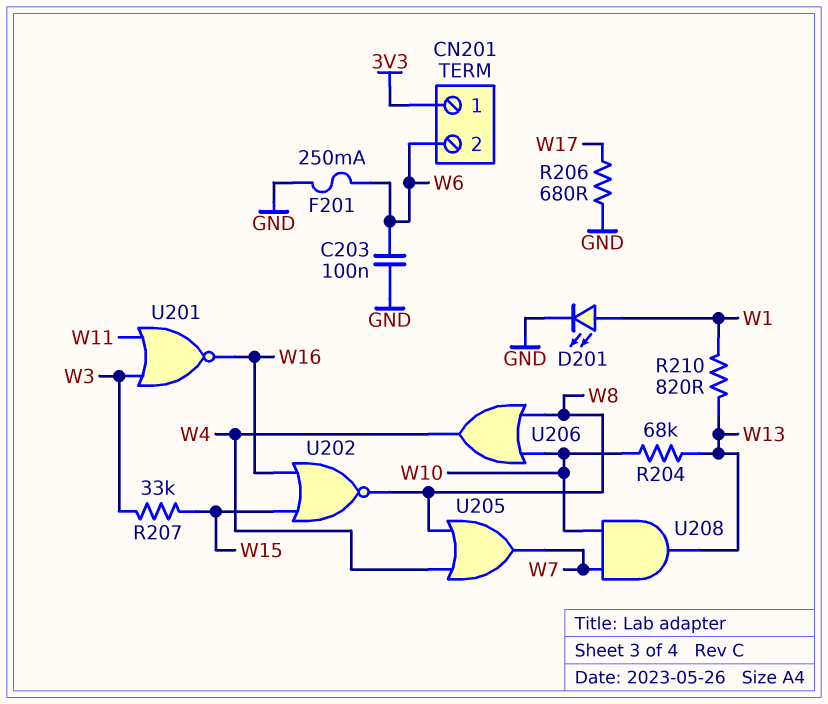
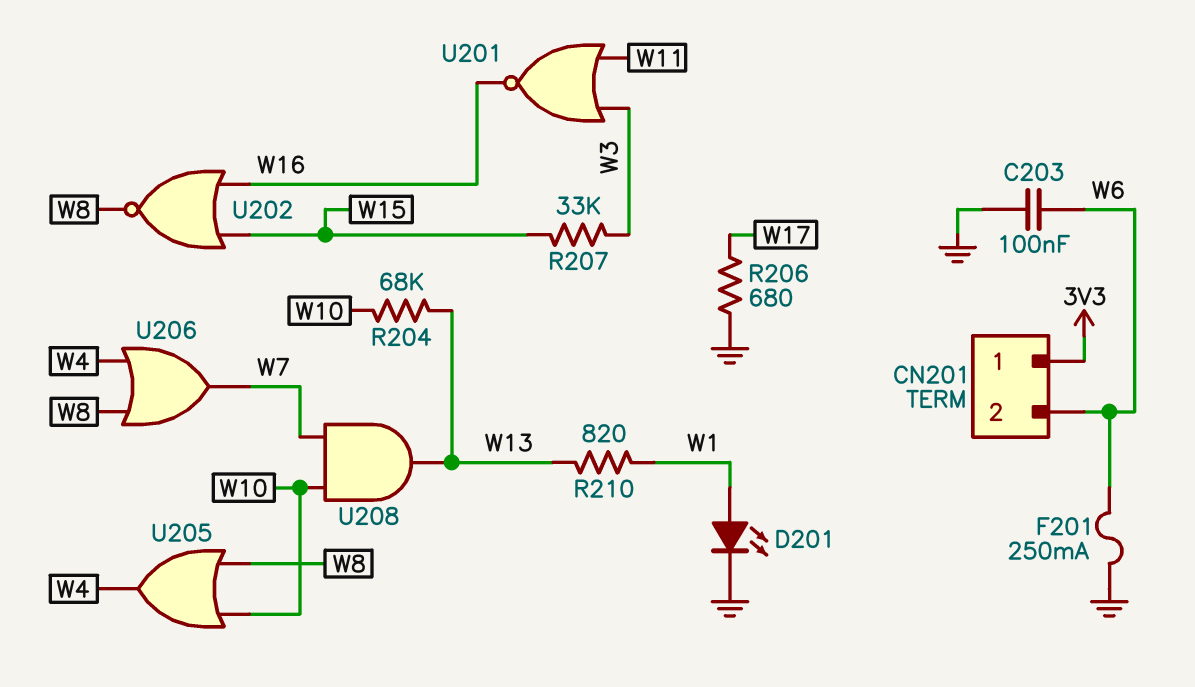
U205: OR (in W4, in W8, out W7) -> OR (in W8, in W10, out W4)
U206: OR (in W8, in W10, out W4) -> OR (in W4, in W8, out W7)

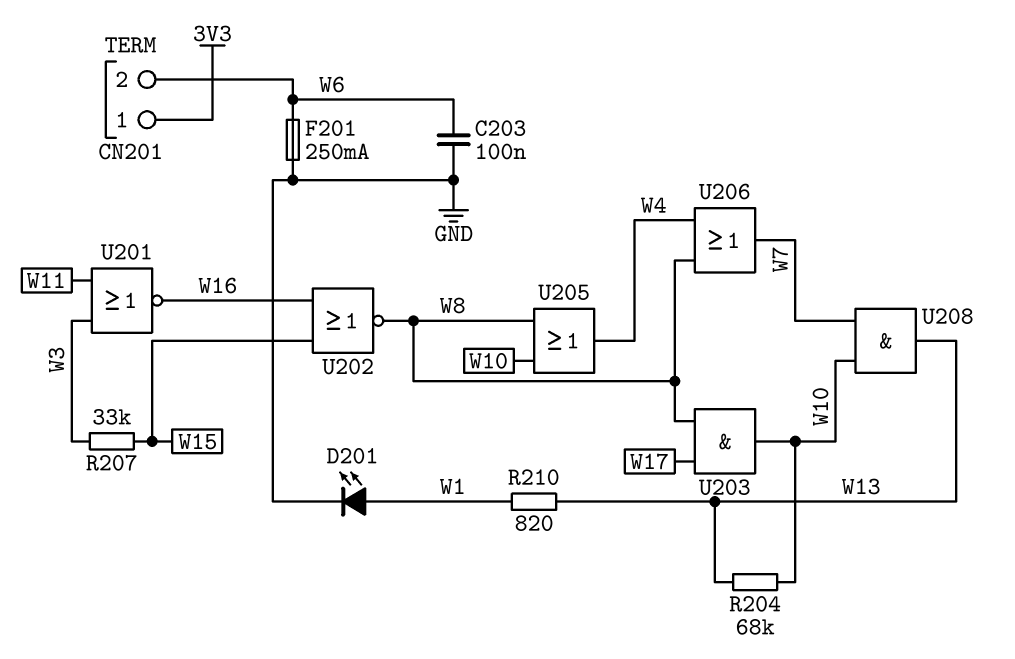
R206: 680 (GND, W17) -> none
U203: none -> AND (in W8, in W17, out W10)

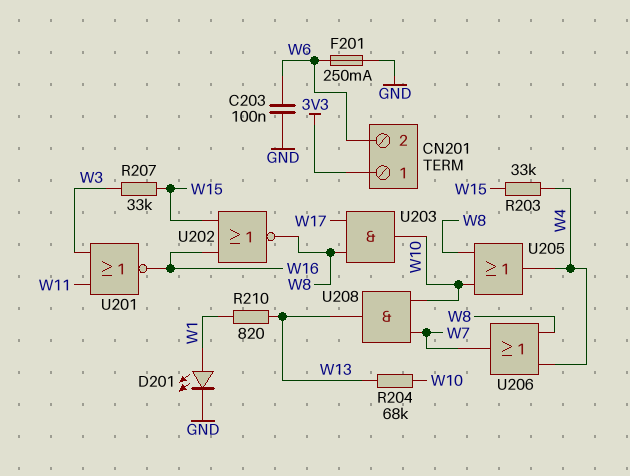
R203: none -> 33k (W4, W15)

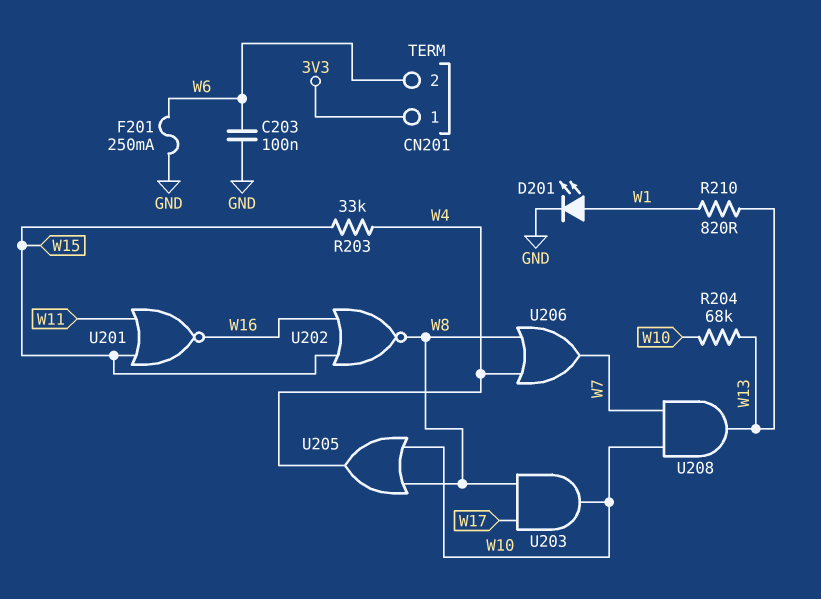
R207: 33k (W3, W15) -> none
U201: NOR (in W3, in W11, out W16) -> NOR (in W11, in W15, out W16)

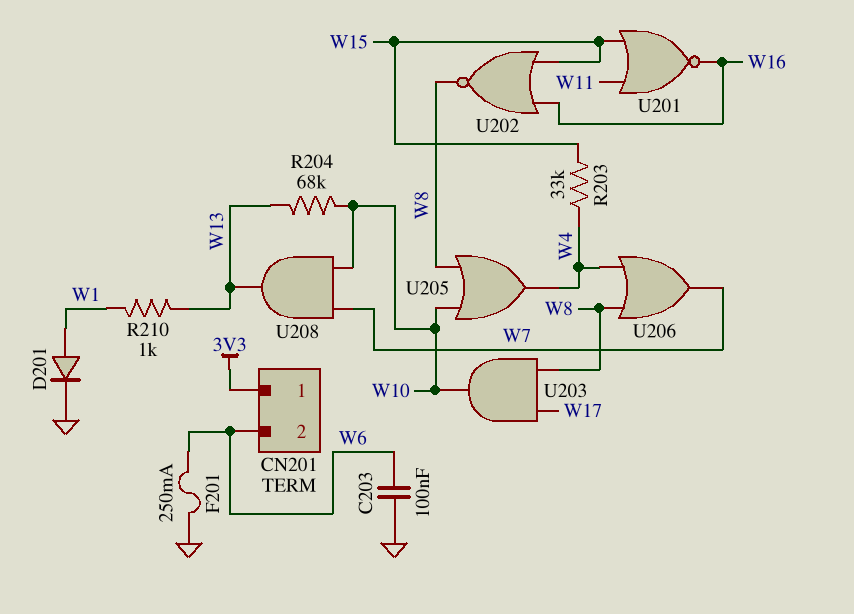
D201: LED (A W1, K GND) -> diode (A W1, K GND)
R210: 820 (W1, W13) -> 1k (W1, W13)

